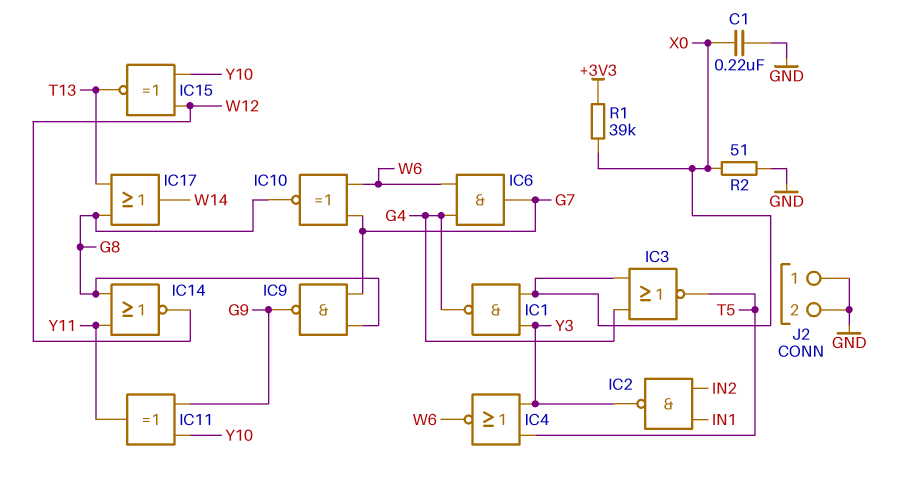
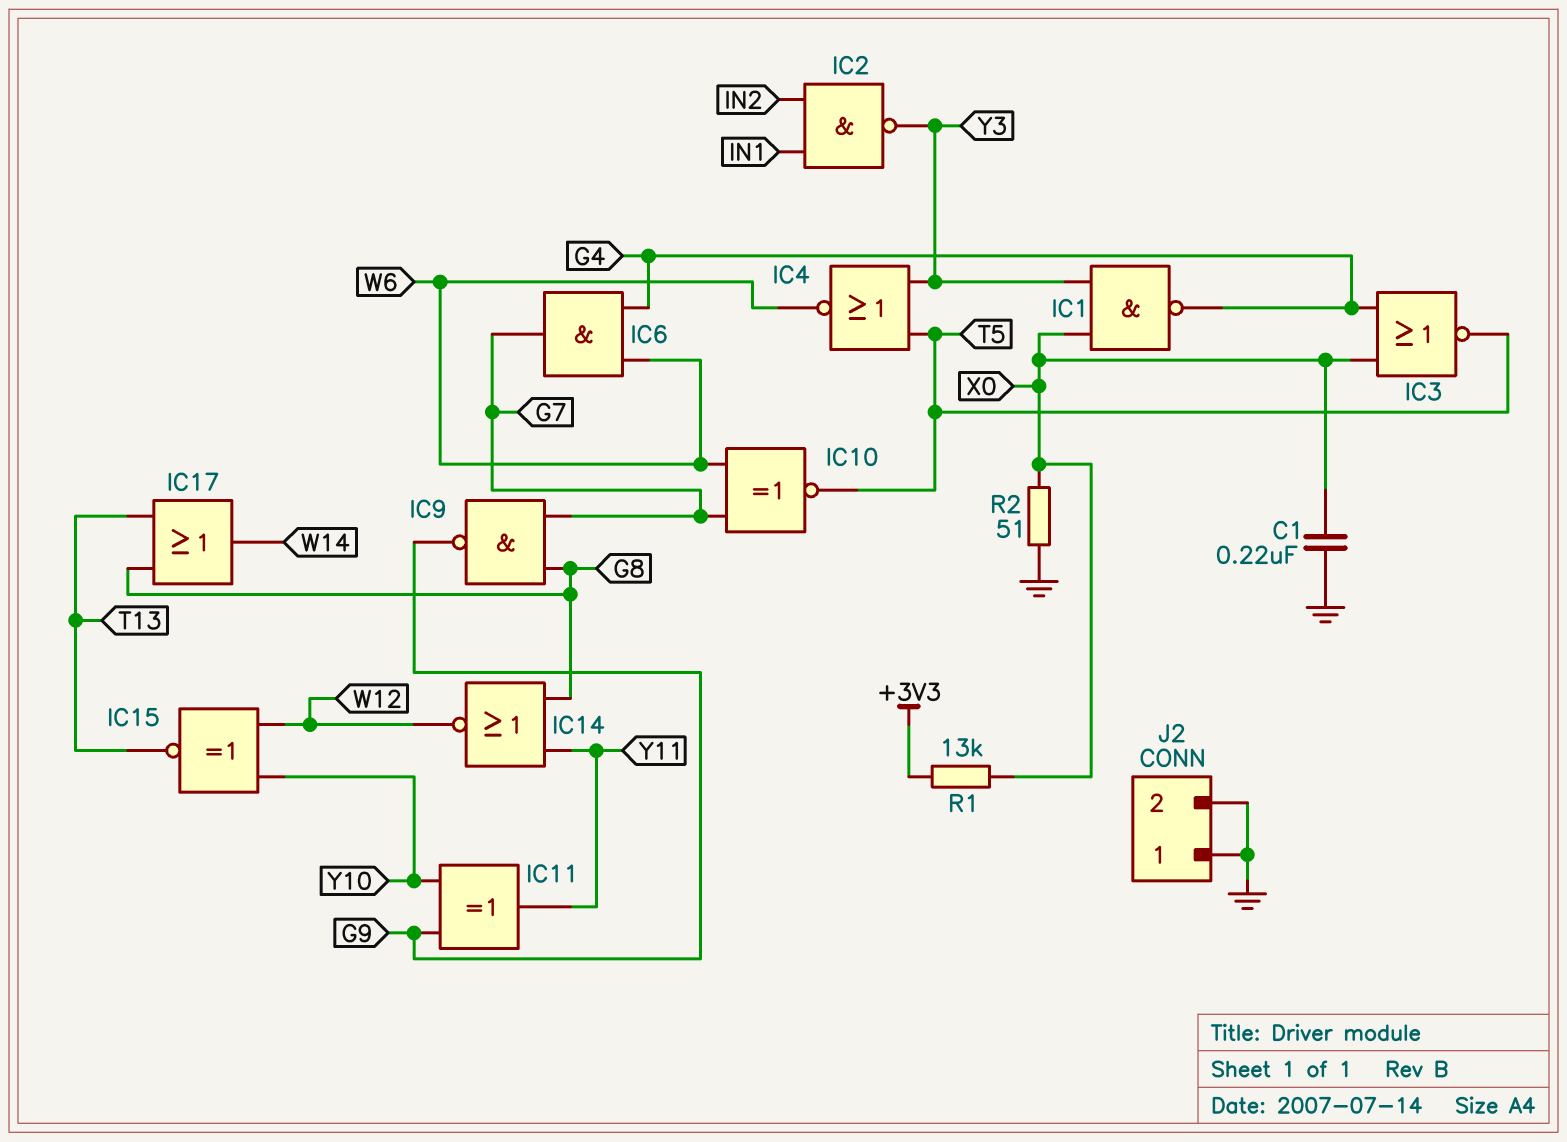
IC10: XNOR (in G7, in W6, out G8) -> XNOR (in G7, in W6, out T5)
R1: 39k (+3V3, X0) -> 13k (+3V3, X0)

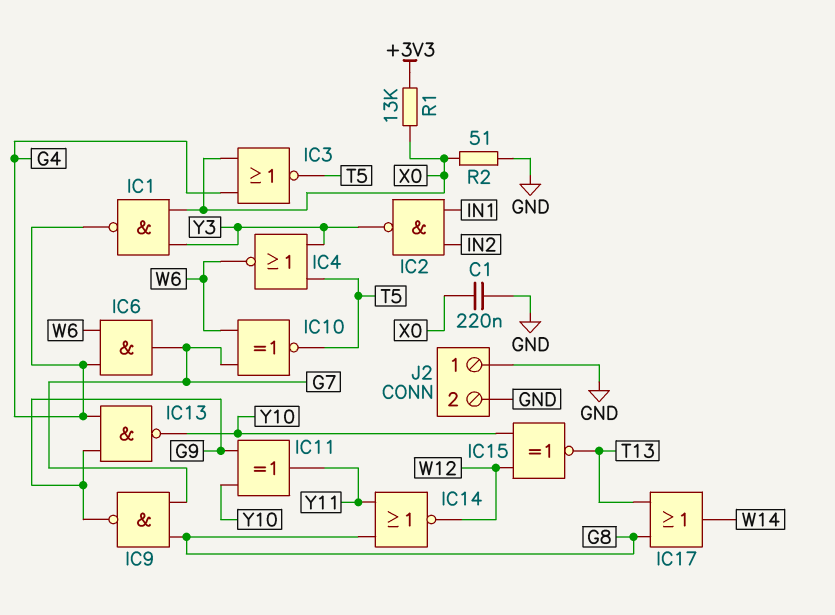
IC13: none -> NAND (in G4, in G9, out Y10)

